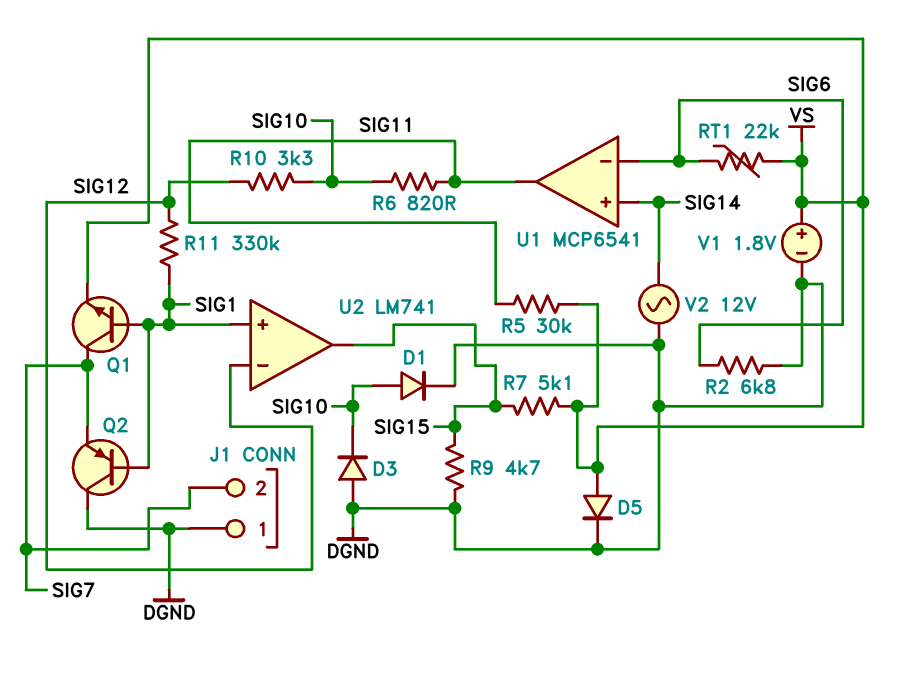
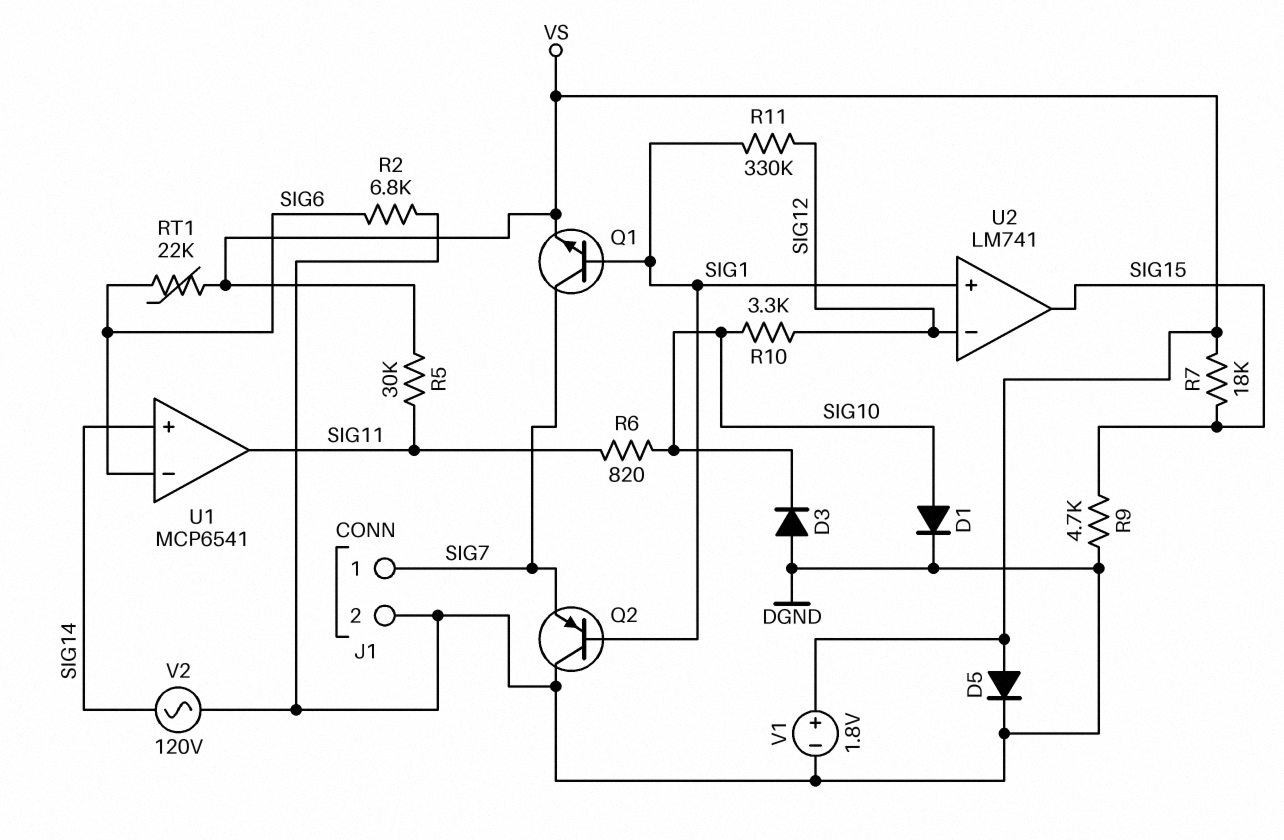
J1 pin 1: DGND -> SIG7
J1 pin 2: SIG7 -> DGND
R7: 5.1k (SIG15, VS) -> 18k (SIG15, VS)
V2: AC 12V (DGND, SIG14) -> AC 120V (DGND, SIG14)

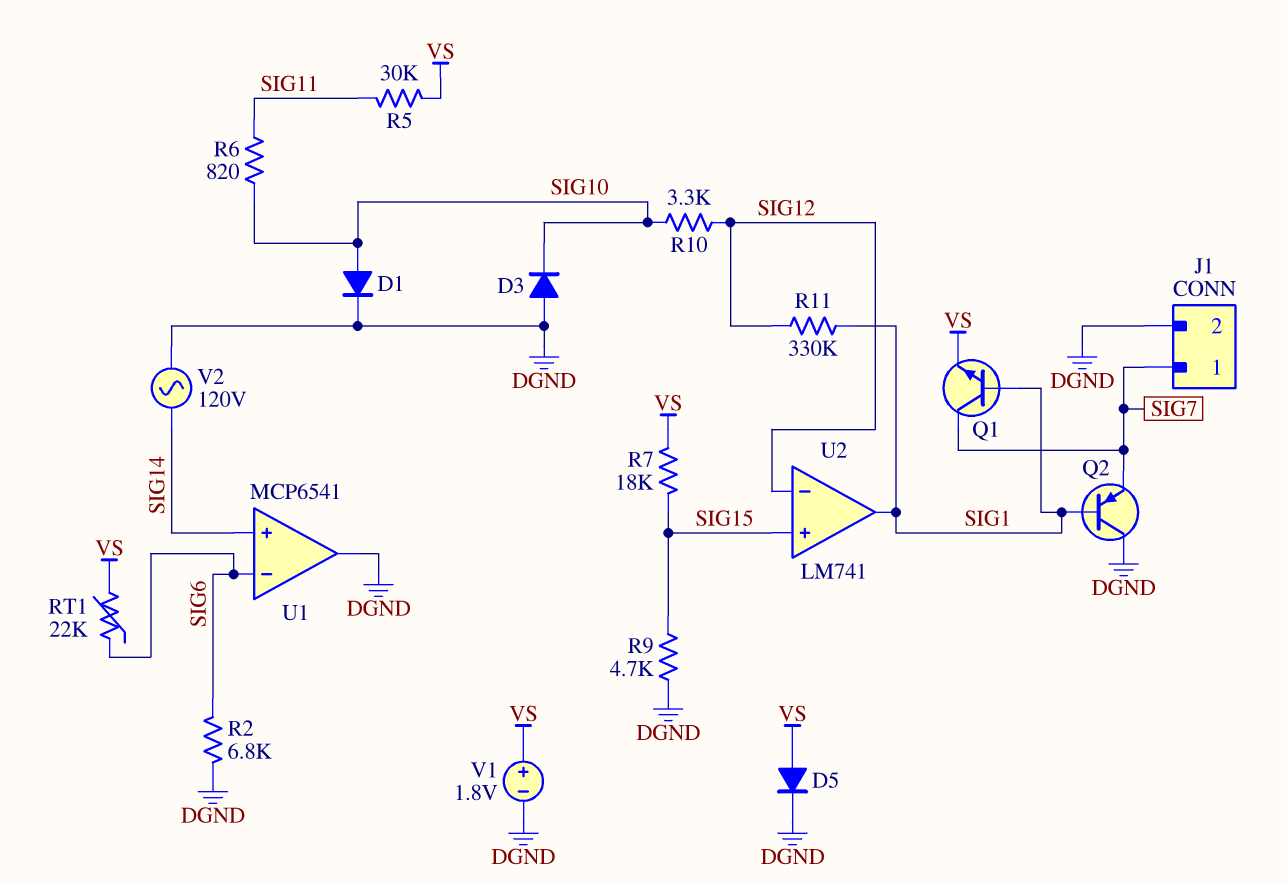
U1 pin out: SIG11 -> DGND
U2 pin in+: SIG1 -> SIG15
U2 pin out: SIG15 -> SIG1

